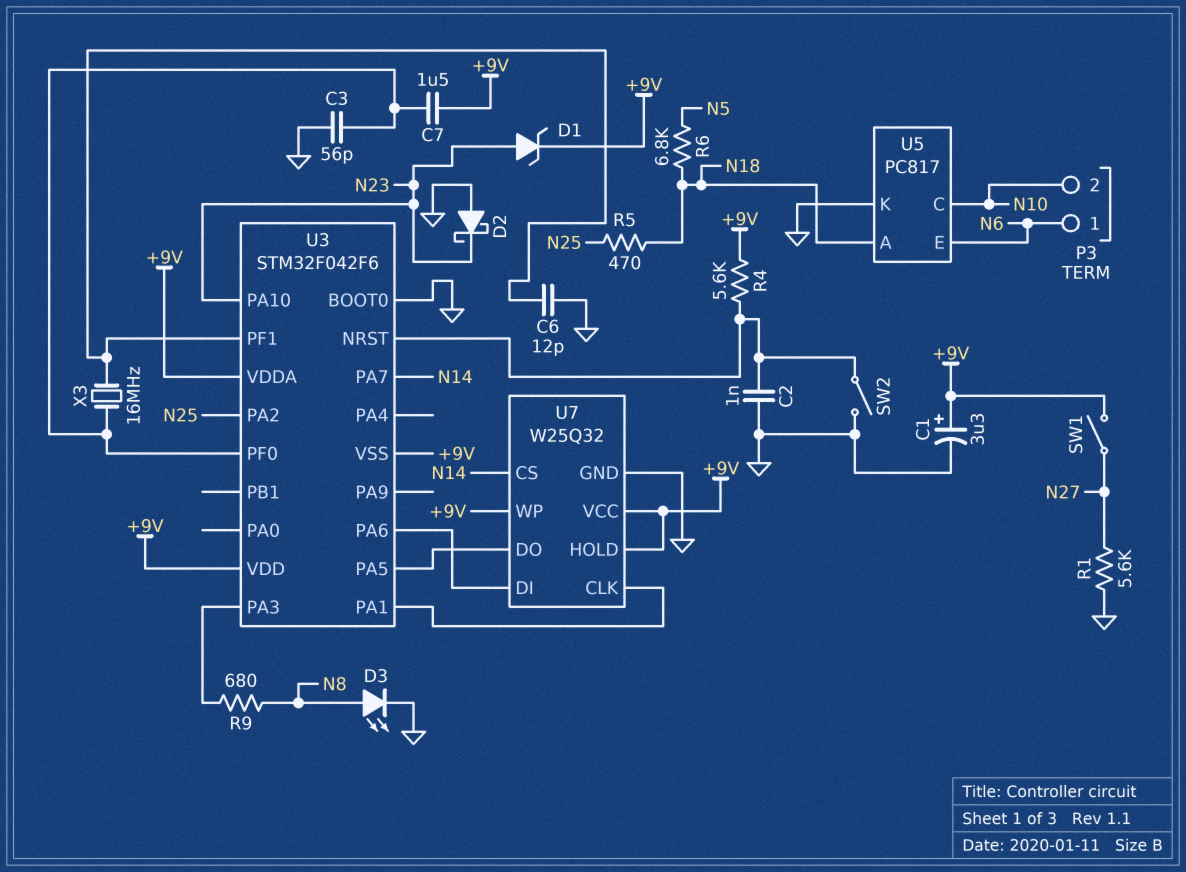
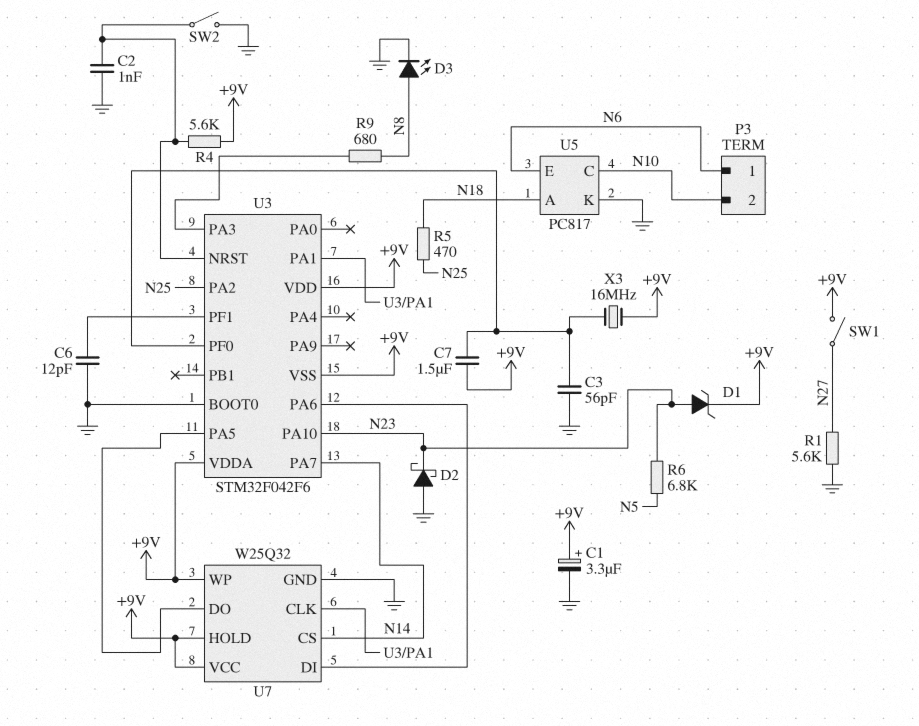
R6: 6.8k (N5, N18) -> 6.8k (N5, N23)
X3: 16MHz (U3/PF0, U3/PF1) -> 16MHz (+9V, U3/PF0)

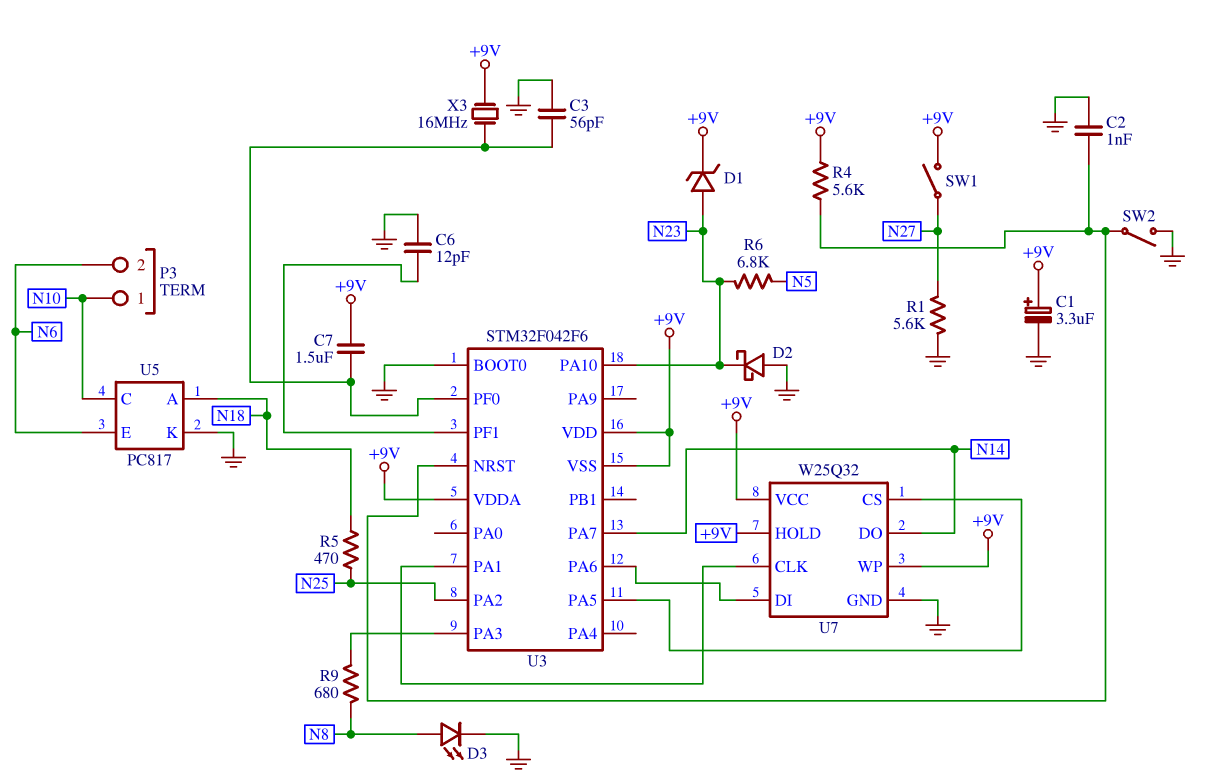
P3 pin 1: N6 -> N10
P3 pin 2: N10 -> N6
U7 pin CS: N14 -> U3/PA5
U7 pin DO: U3/PA5 -> N14

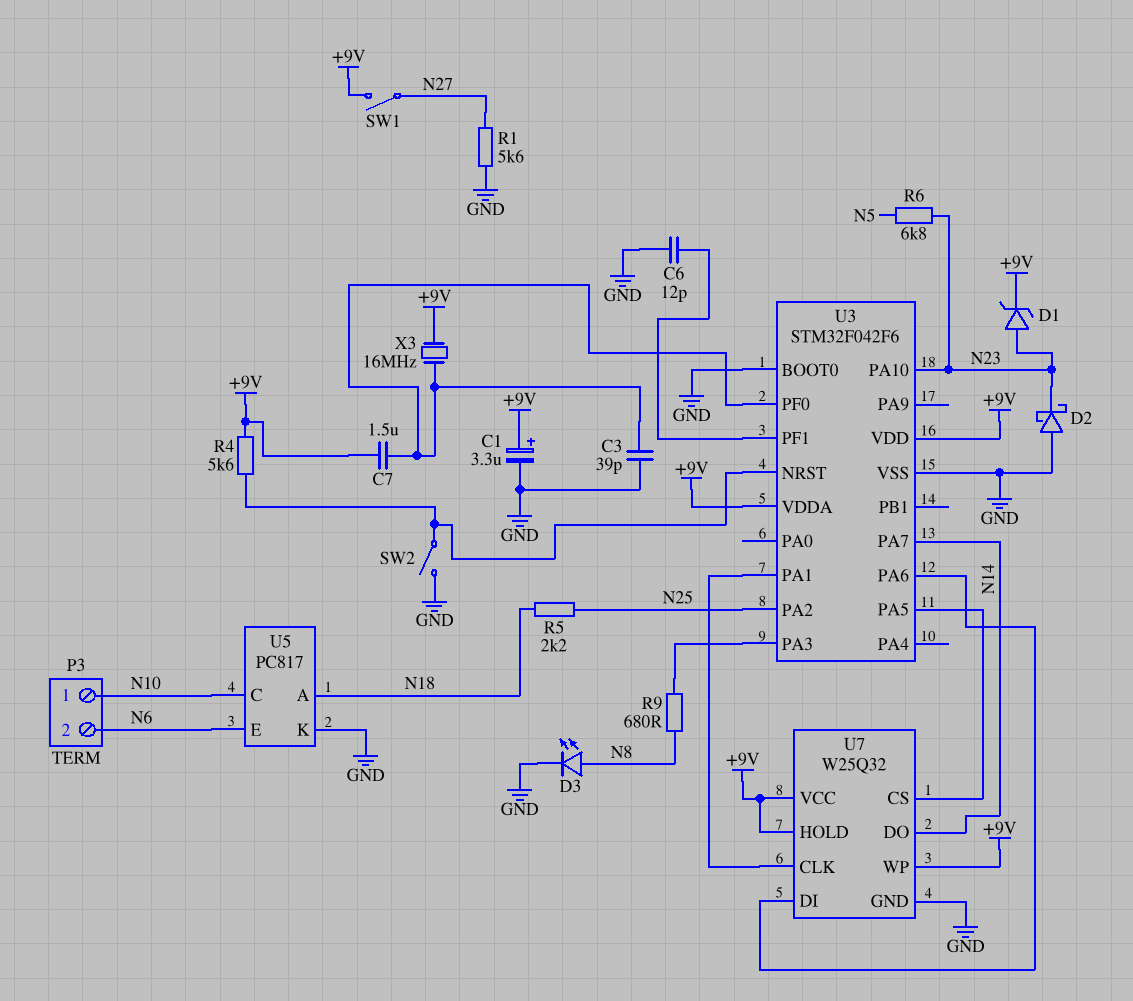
C2: 1nF (GND, U3/NRST) -> none
C3: 56pF (GND, U3/PF0) -> 39pF (GND, U3/PF0)
R5: 470 (N18, N25) -> 2.2k (N18, N25)
U3 pin VSS: +9V -> GND

